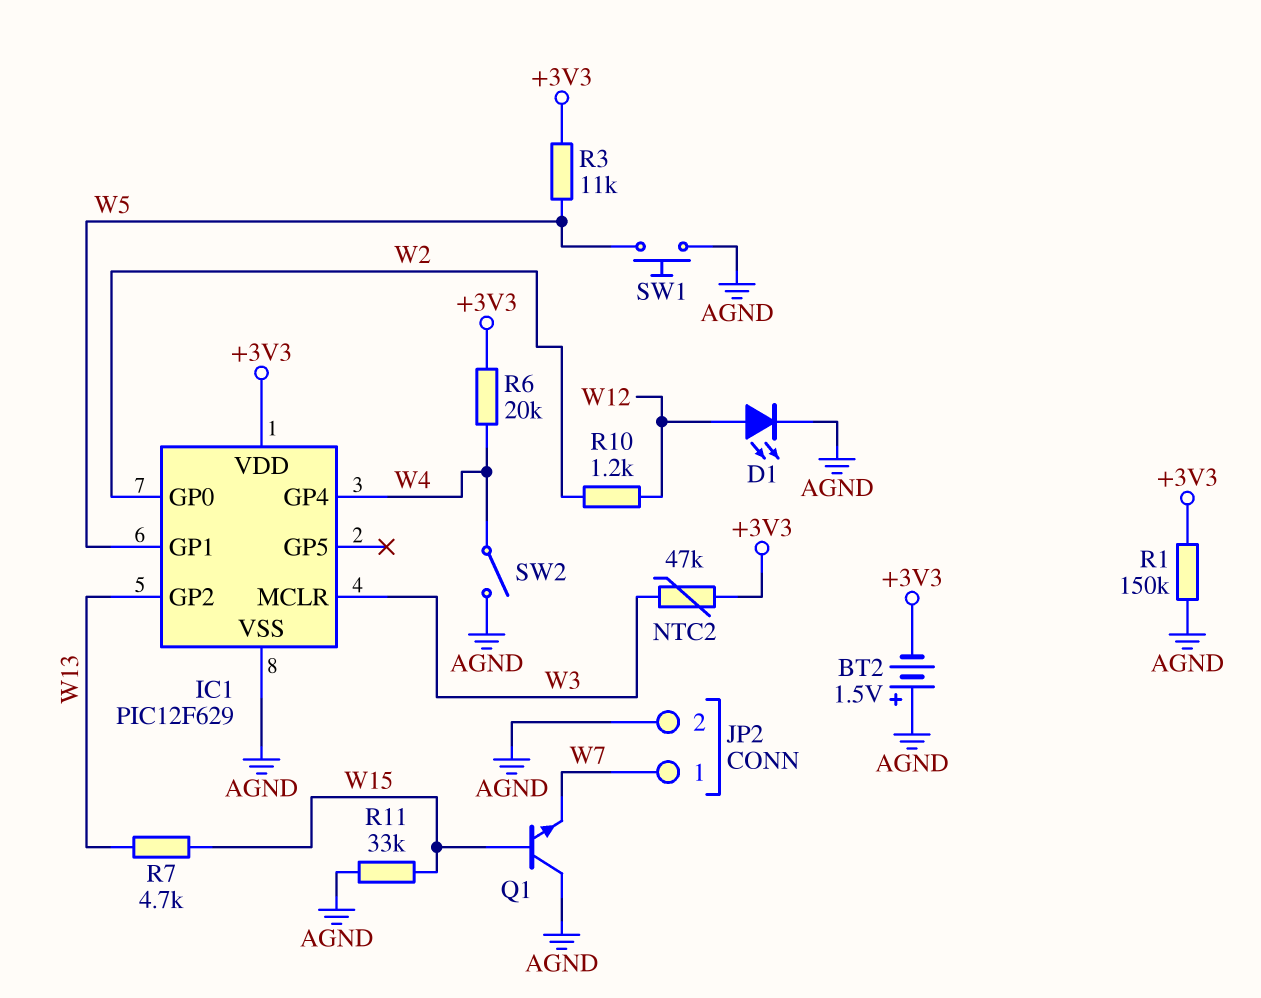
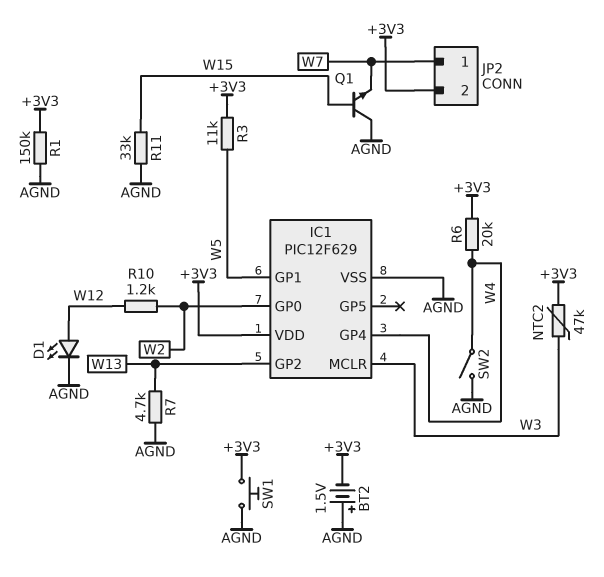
JP2 pin 2: AGND -> +3V3
R7: 4.7k (W13, W15) -> 4.7k (AGND, W13)
SW1: button (AGND, W5) -> button (+3V3, AGND)

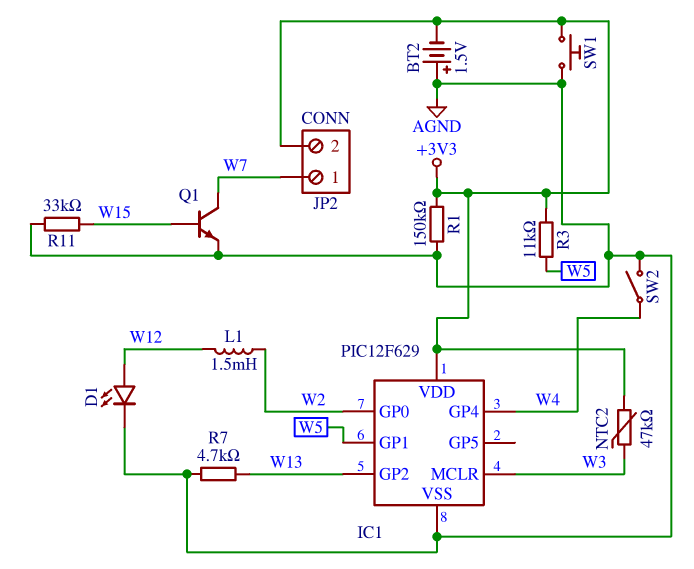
L1: none -> 1.5mH (W2, W12)
Q1: NPN (B W15, C AGND, E W7) -> NPN (B W15, C W7, E AGND)
R6: 20k (+3V3, W4) -> none
R10: 1.2k (W2, W12) -> none

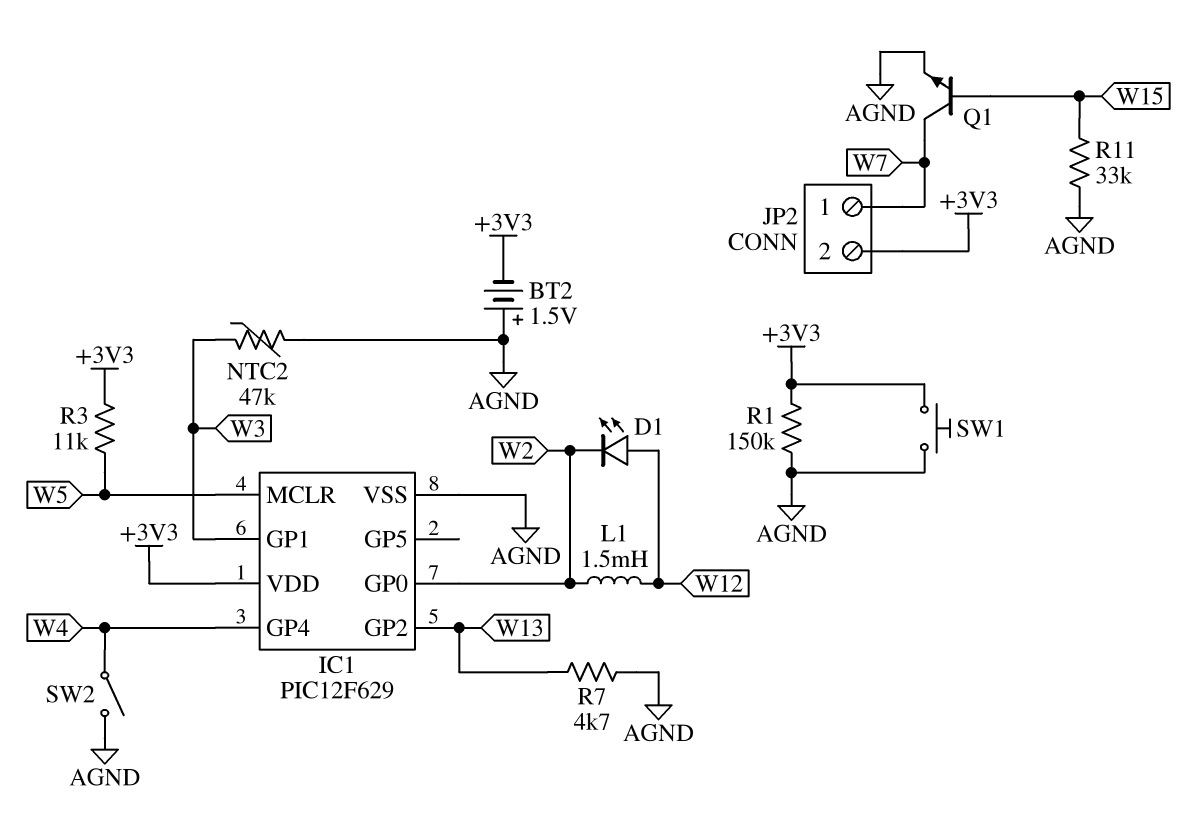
D1: LED (A W12, K AGND) -> LED (A W12, K W2)
IC1 pin GP1: W5 -> W3
IC1 pin MCLR: W3 -> W5
NTC2: 47k (+3V3, W3) -> 47k (AGND, W3)

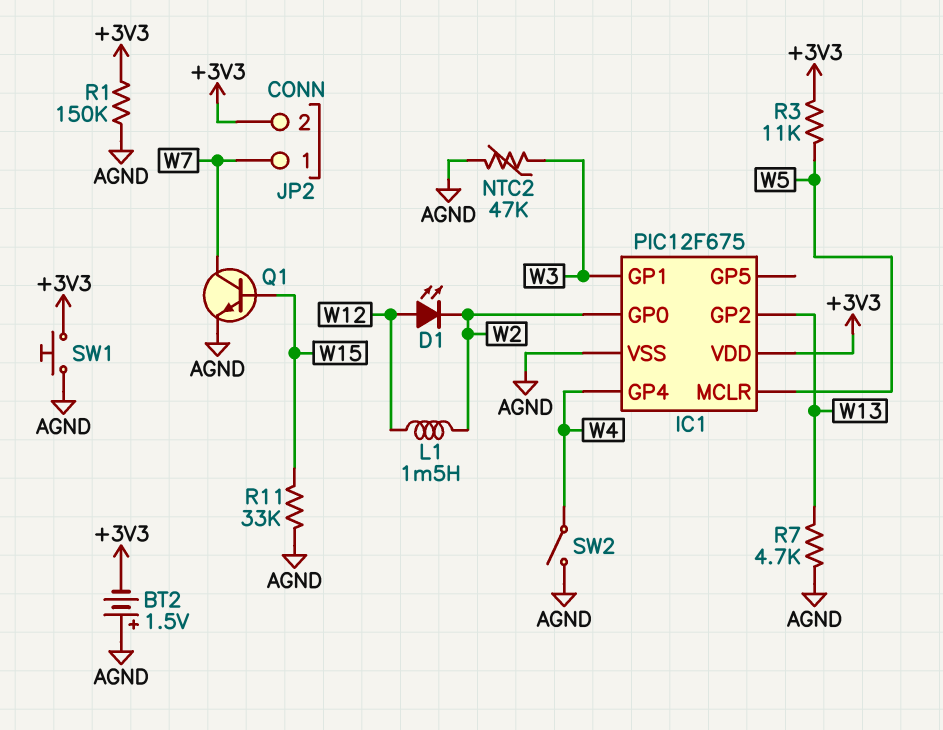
IC1: PIC12F629 -> PIC12F675

